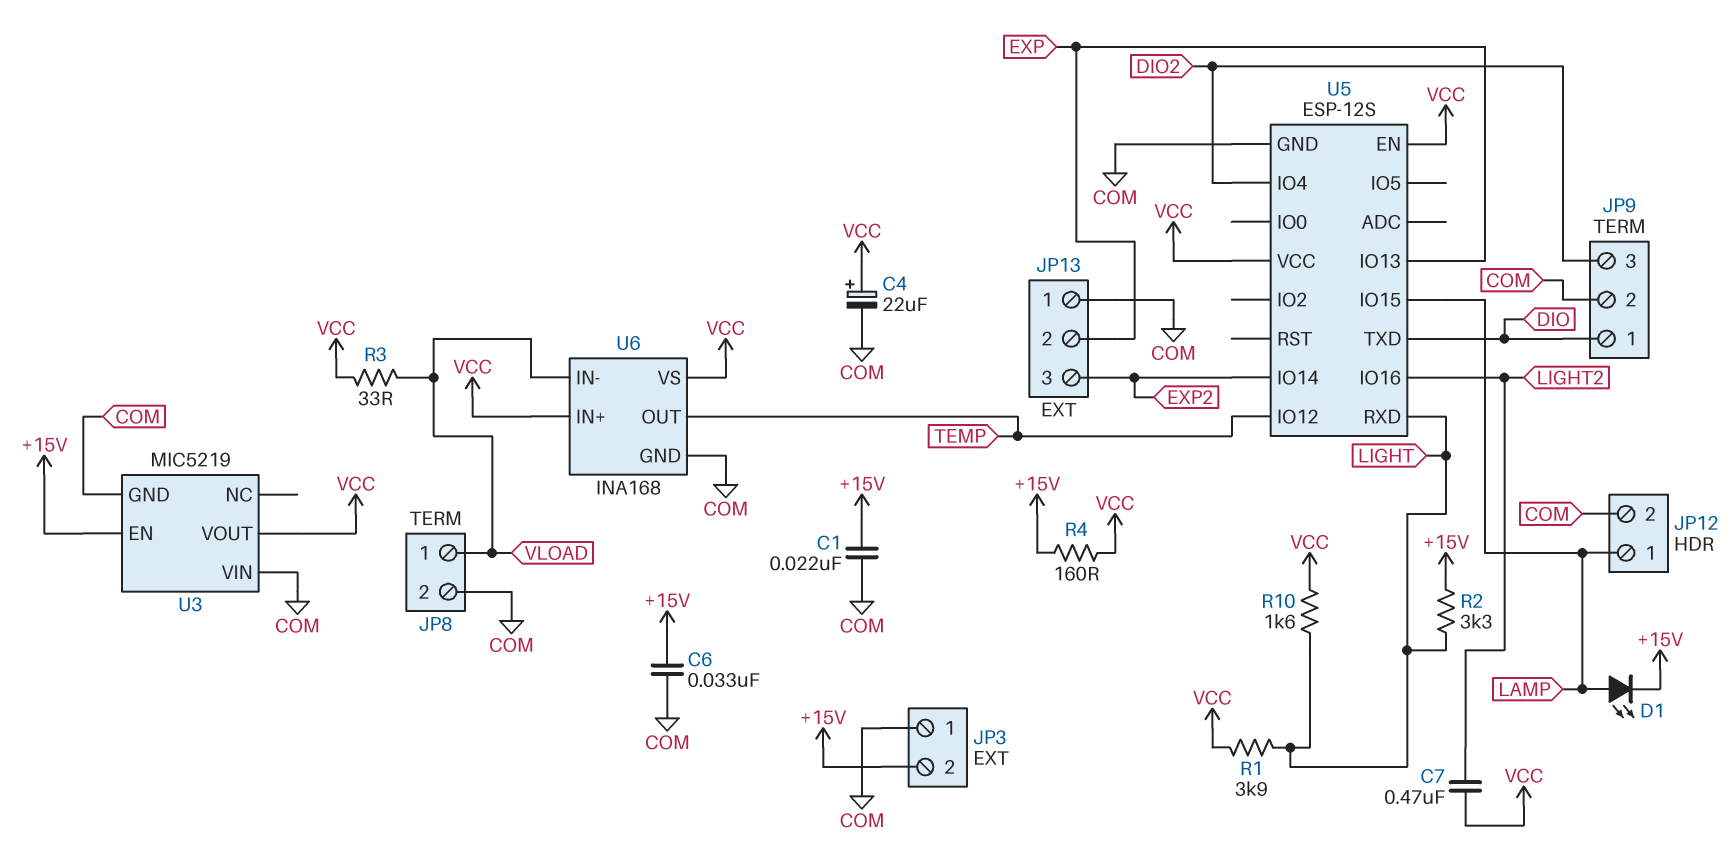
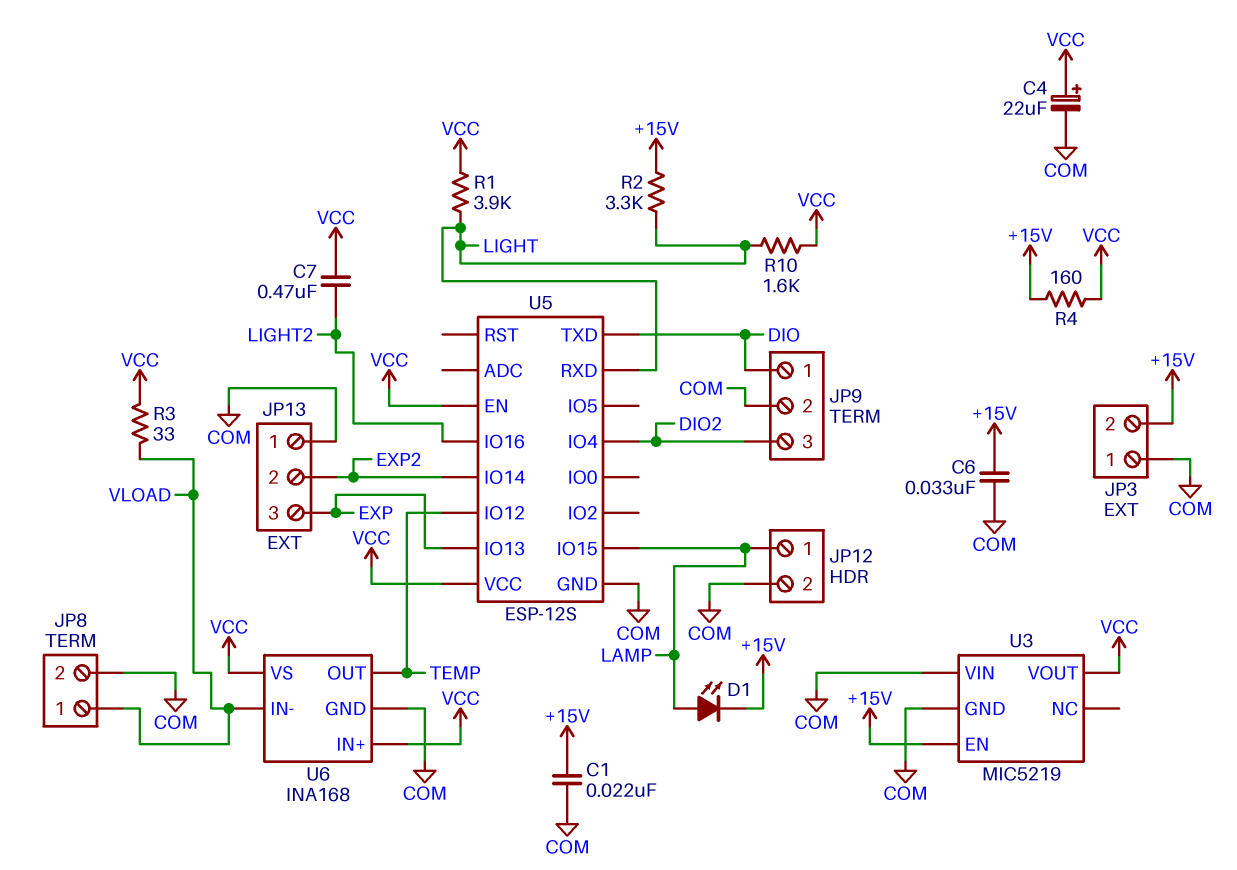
JP13 pin 2: EXP -> EXP2
JP13 pin 3: EXP2 -> EXP

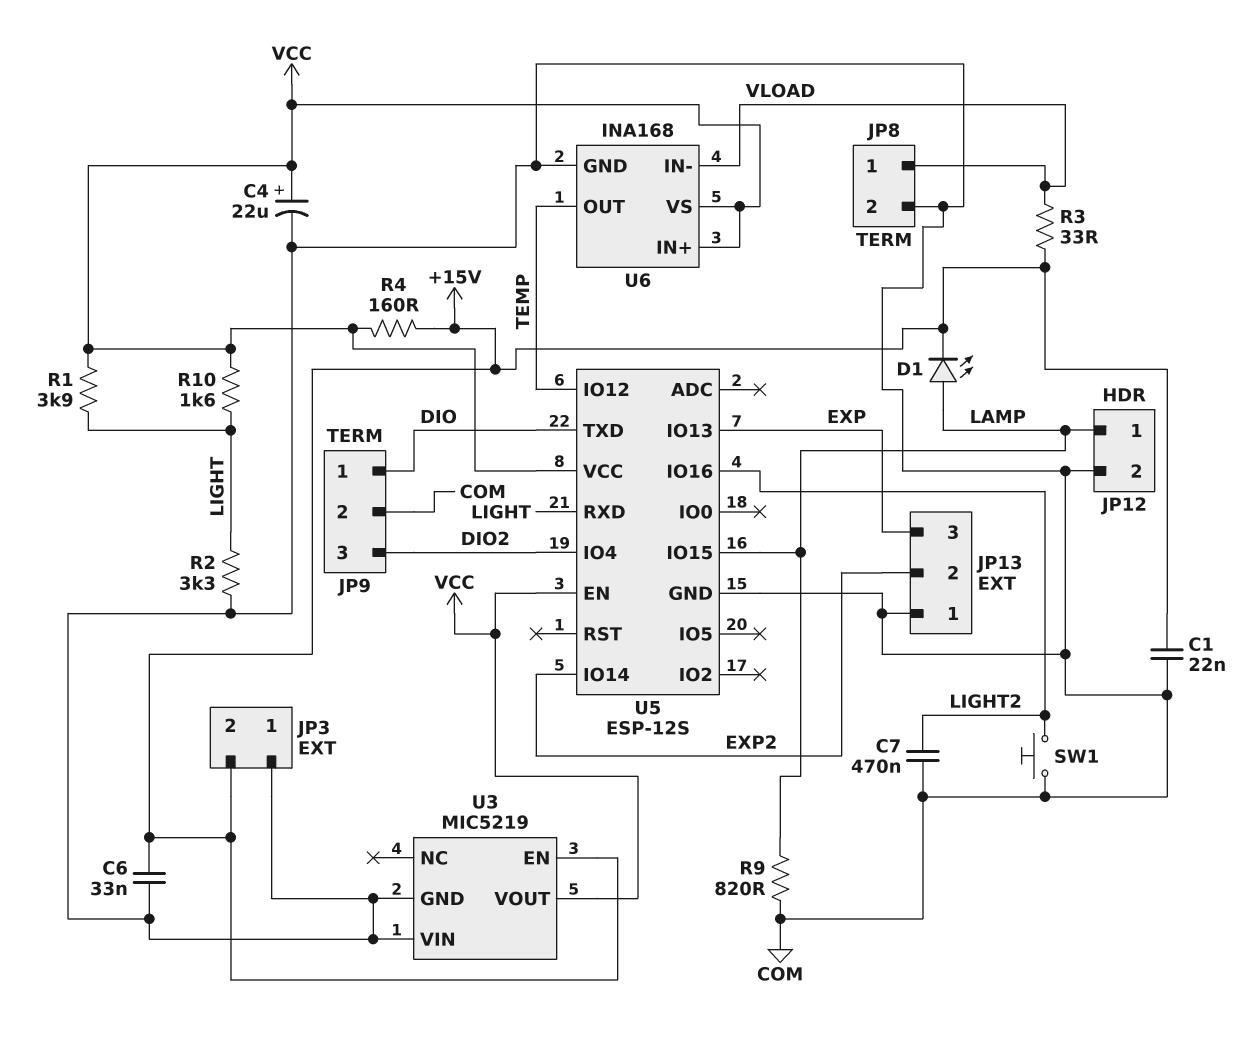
C7: 470nF (LIGHT2, VCC) -> 470nF (COM, LIGHT2)
R2: 3.3k (+15V, LIGHT) -> 3.3k (COM, LIGHT)
R3: 33 (VCC, VLOAD) -> 33 (+15V, VLOAD)
R9: none -> 820 (COM, LAMP)
SW1: none -> button (COM, LIGHT2)

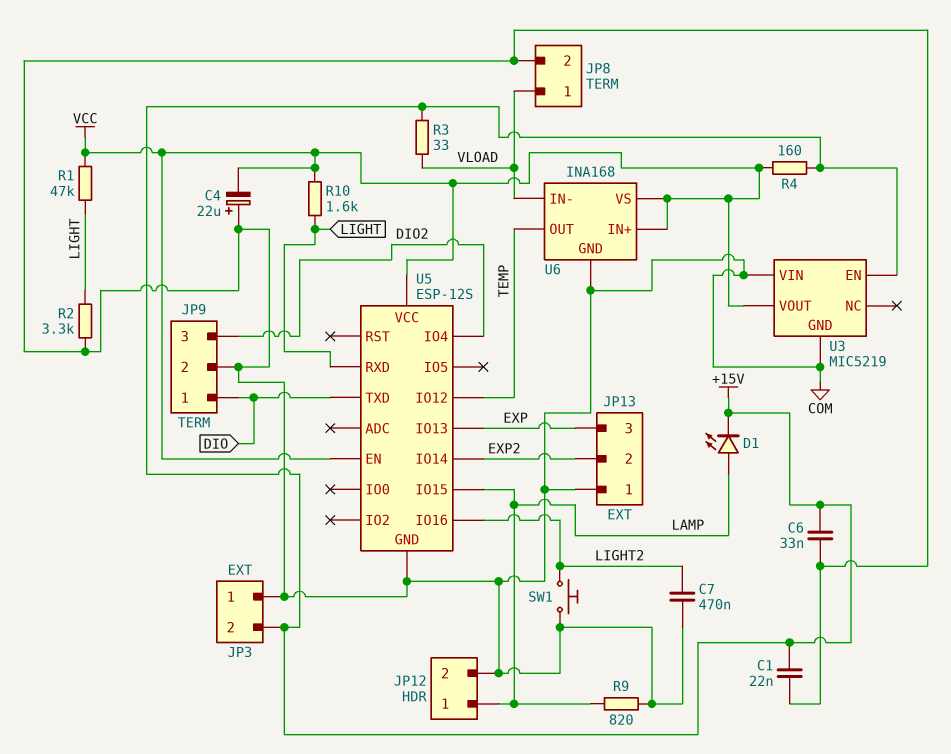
C4: 22uF (plus VCC, minus COM) -> 22uF (plus COM, minus VCC)
R1: 3.9k (LIGHT, VCC) -> 47k (LIGHT, VCC)

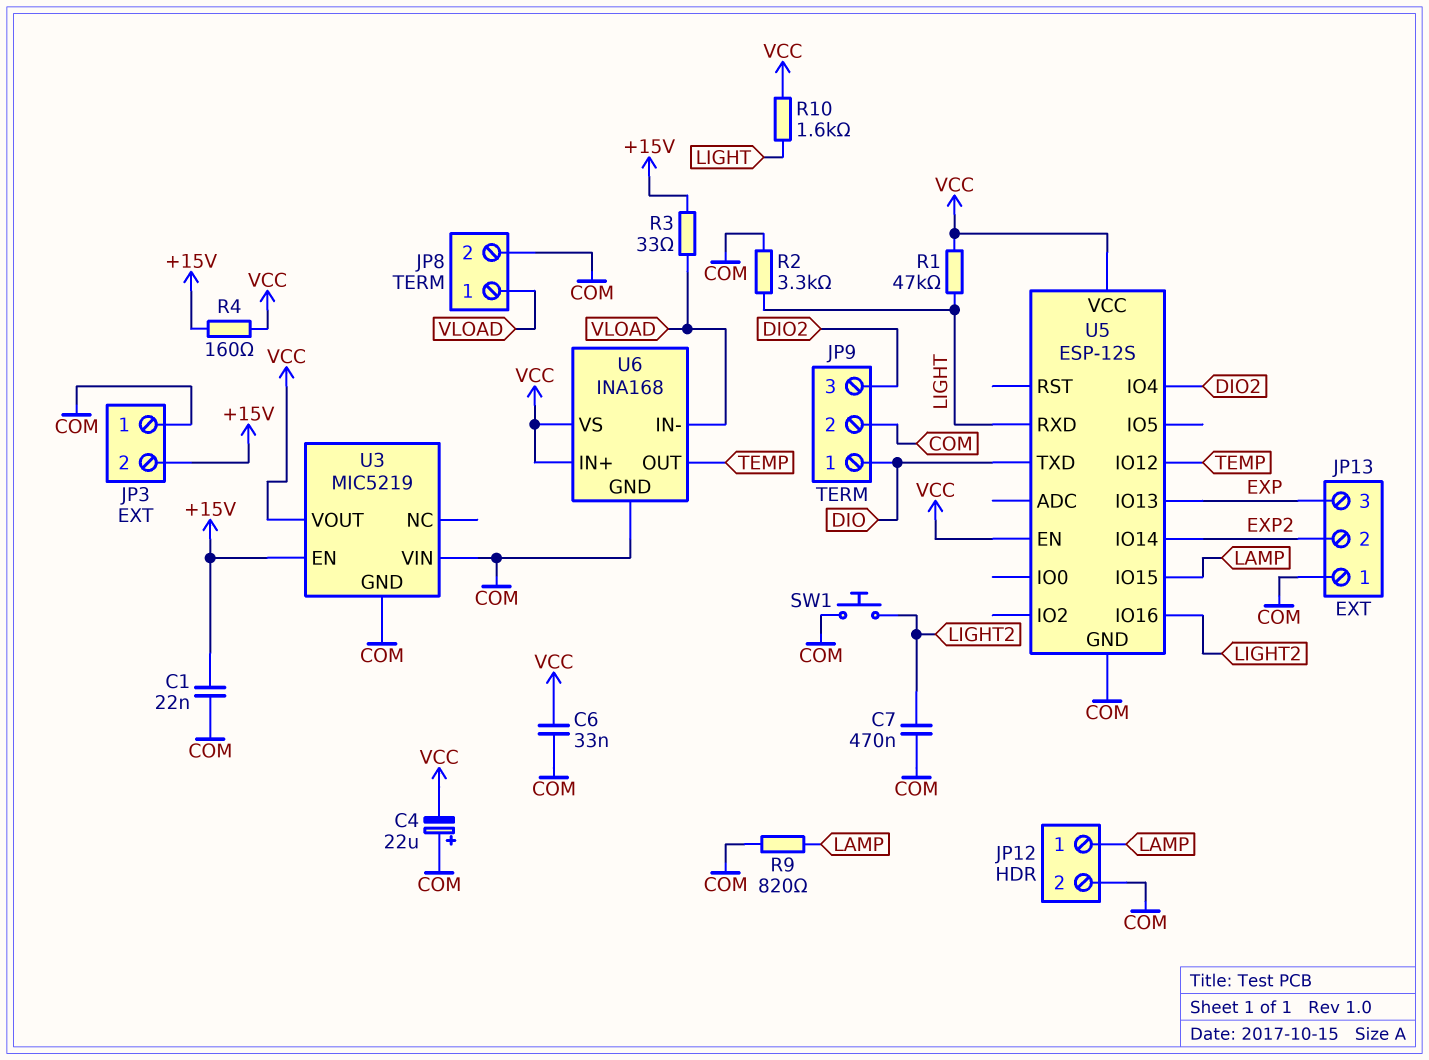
C6: 33nF (+15V, COM) -> 33nF (COM, VCC)
D1: LED (A LAMP, K +15V) -> none

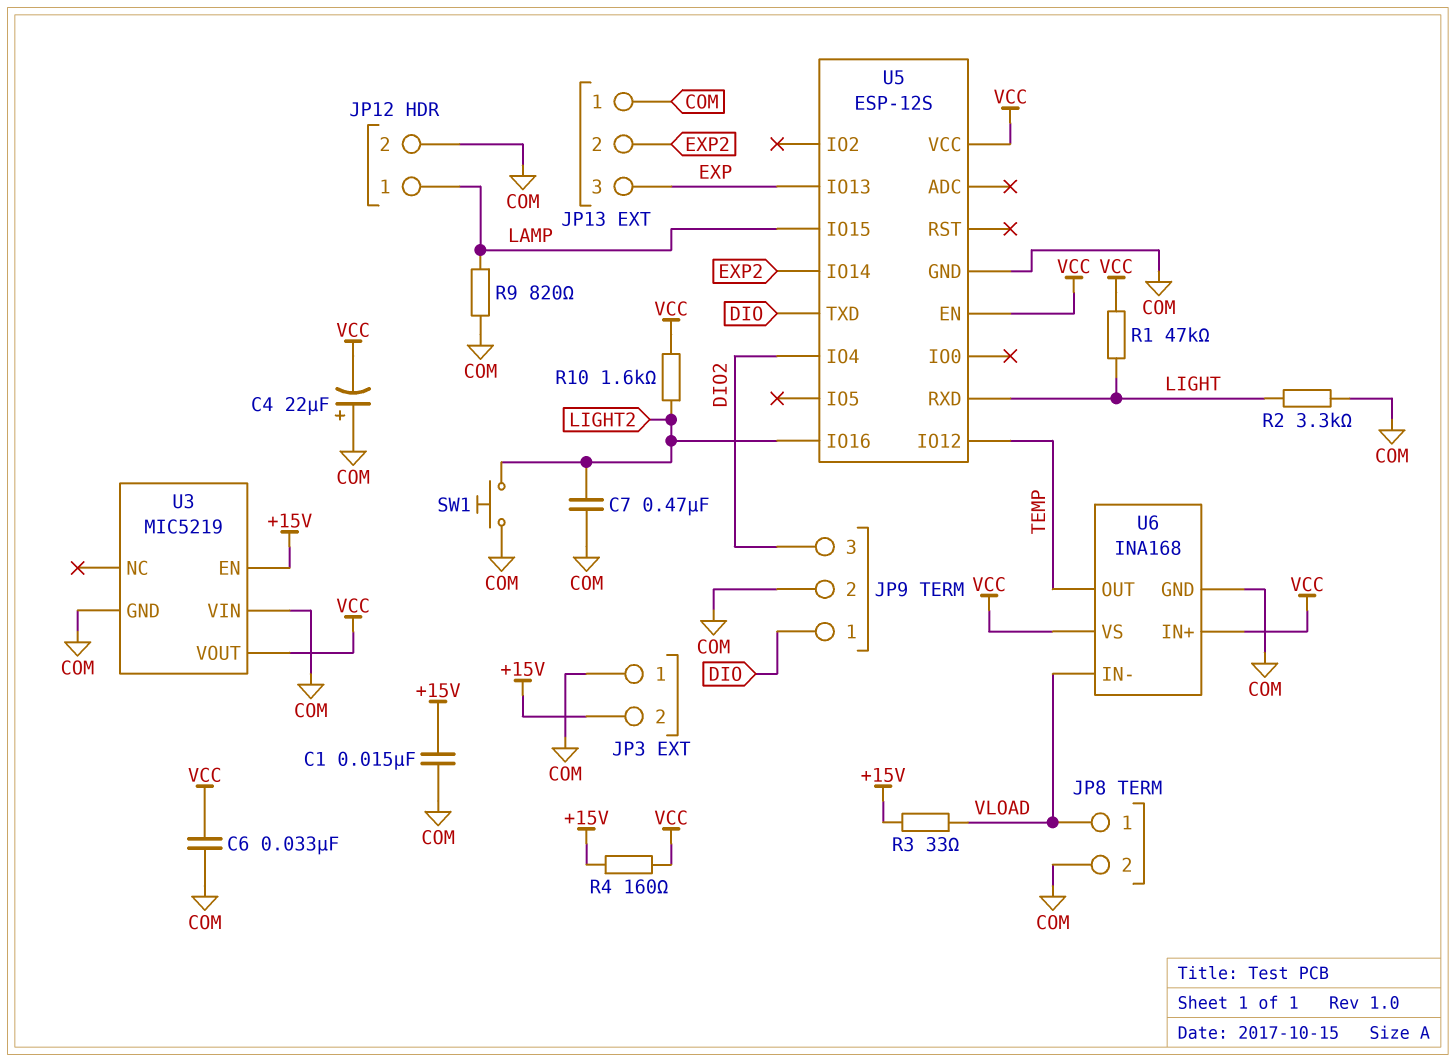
C1: 22nF (+15V, COM) -> 15nF (+15V, COM)
R10: 1.6k (LIGHT, VCC) -> 1.6k (LIGHT2, VCC)

